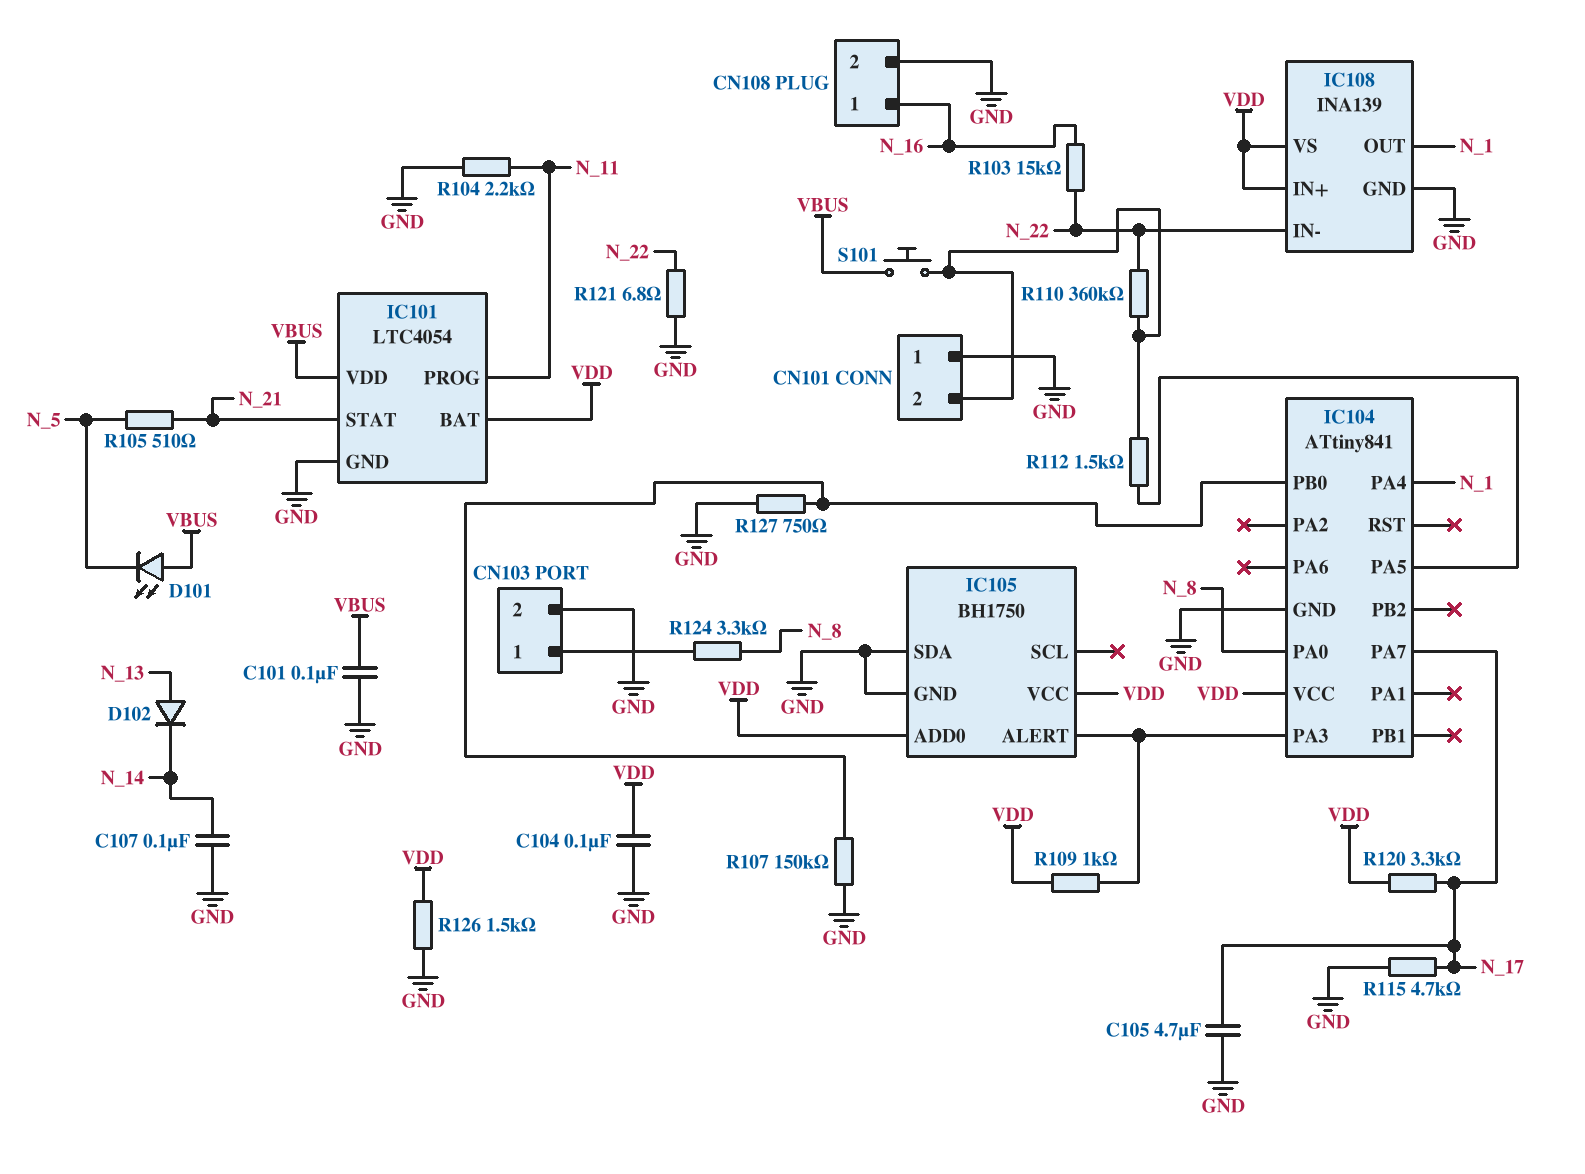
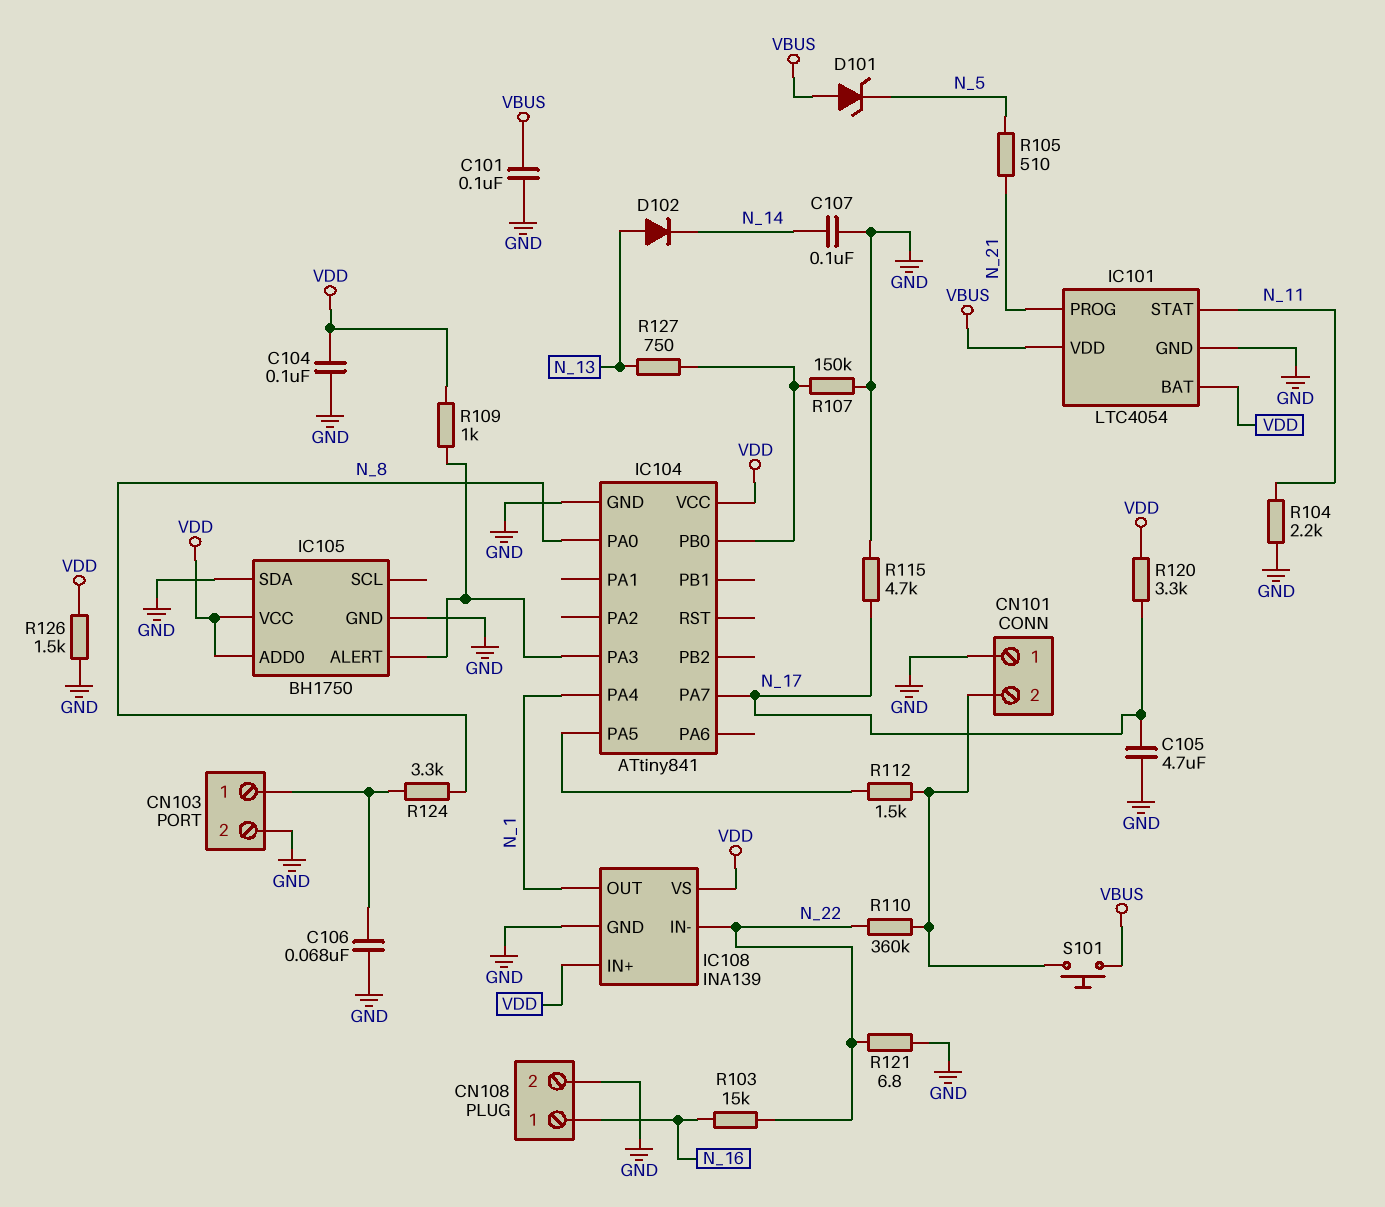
C106: none -> 68nF (CN103/1, GND)
D101: LED (A VBUS, K N_5) -> zener (A VBUS, K N_5)
IC101 pin PROG: N_11 -> N_21
IC101 pin STAT: N_21 -> N_11
R127: 750 (GND, IC104/PB0) -> 750 (IC104/PB0, N_13)

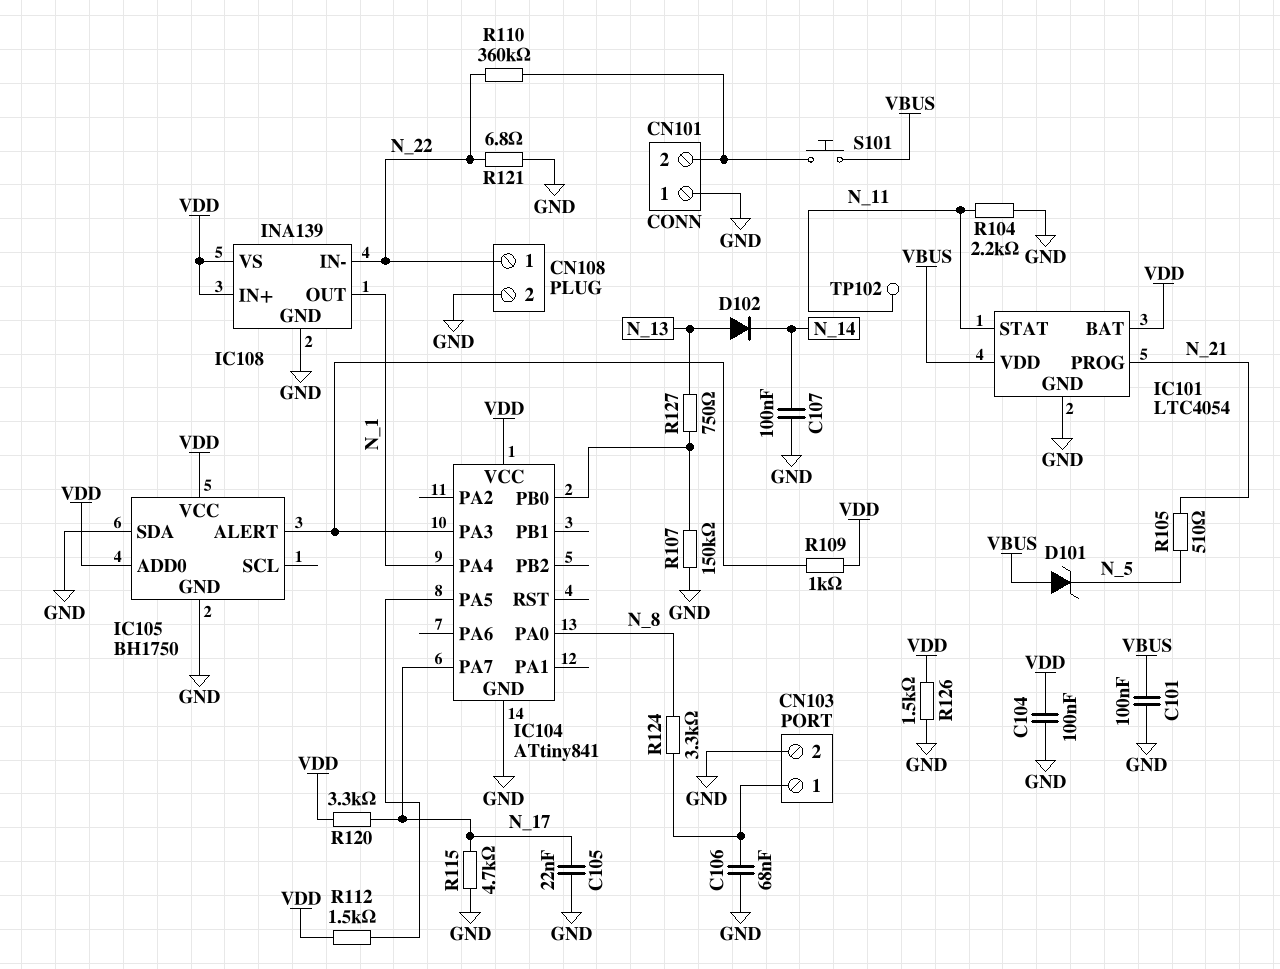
C105: 4.7uF (GND, N_17) -> 22nF (GND, N_17)
CN108 pin 1: N_16 -> N_22
R103: 15k (N_16, N_22) -> none
R112: 1.5k (CN101/2, IC104/PA5) -> 1.5k (IC104/PA5, VDD)
TP102: none -> test point (N_11)

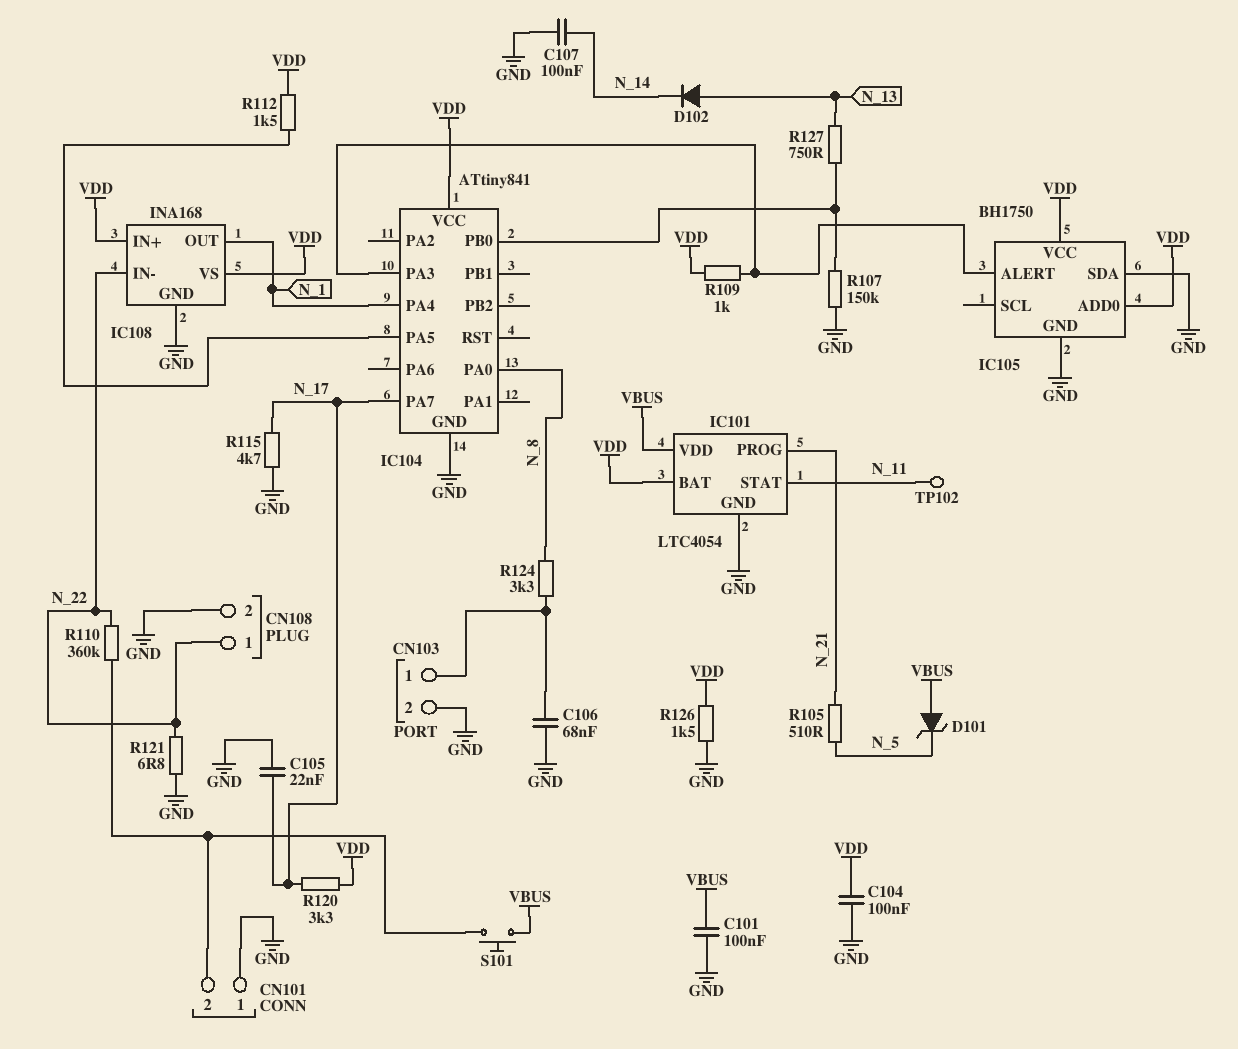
IC108: INA139 -> INA168
R104: 2.2k (GND, N_11) -> none

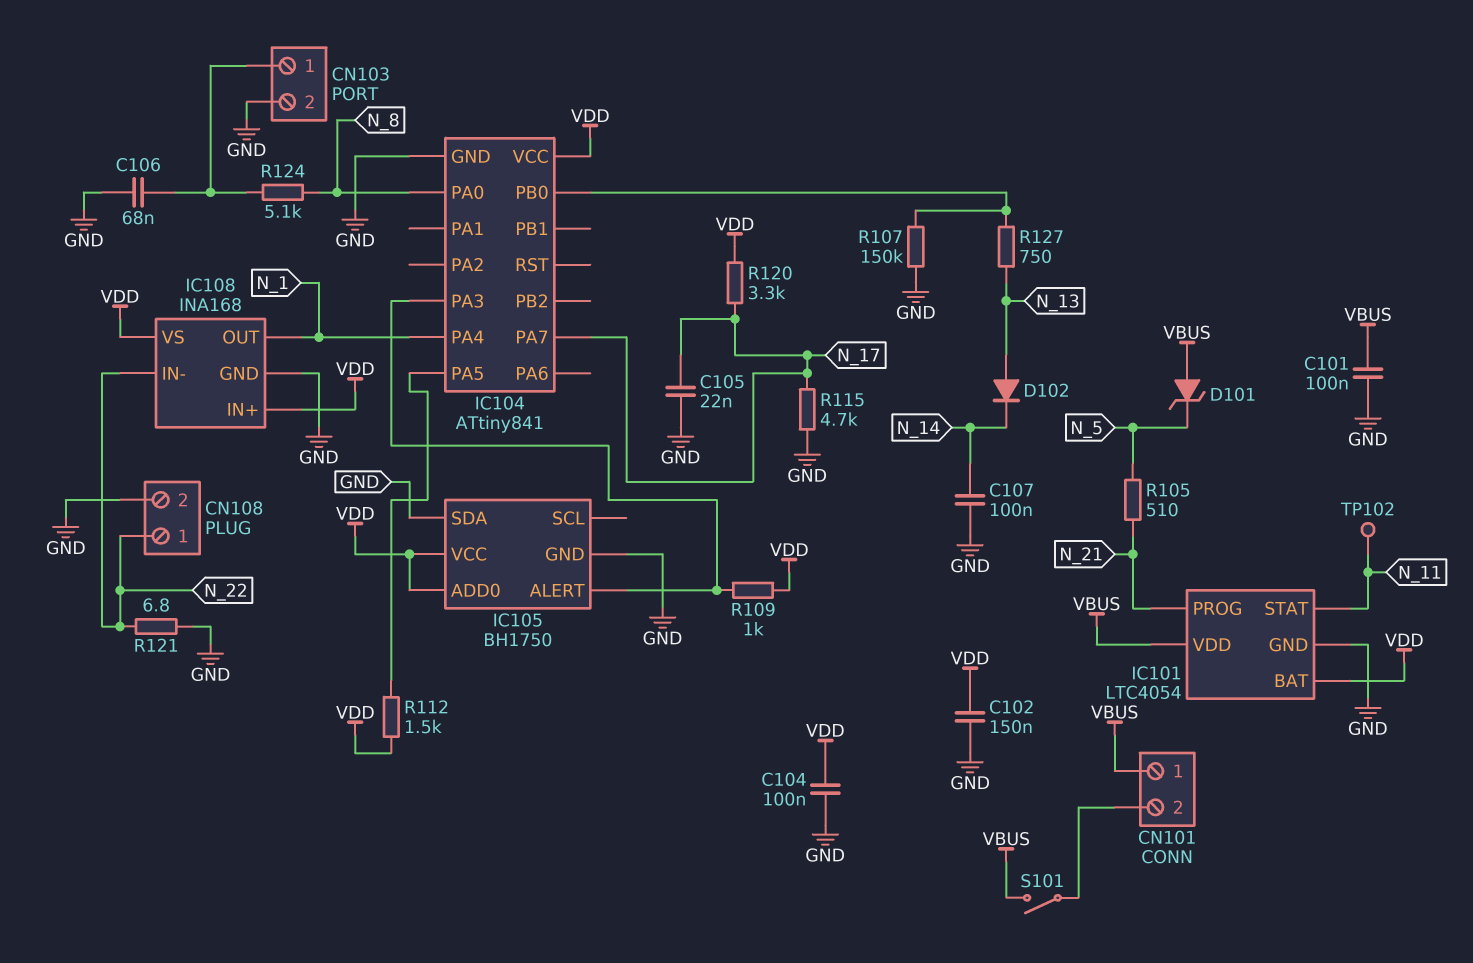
C102: none -> 150nF (GND, VDD)
CN101 pin 1: GND -> VBUS
R110: 360k (CN101/2, N_22) -> none
R124: 3.3k (CN103/1, N_8) -> 5.1k (CN103/1, N_8)
R126: 1.5k (GND, VDD) -> none
S101: button (CN101/2, VBUS) -> switch (CN101/2, VBUS)

